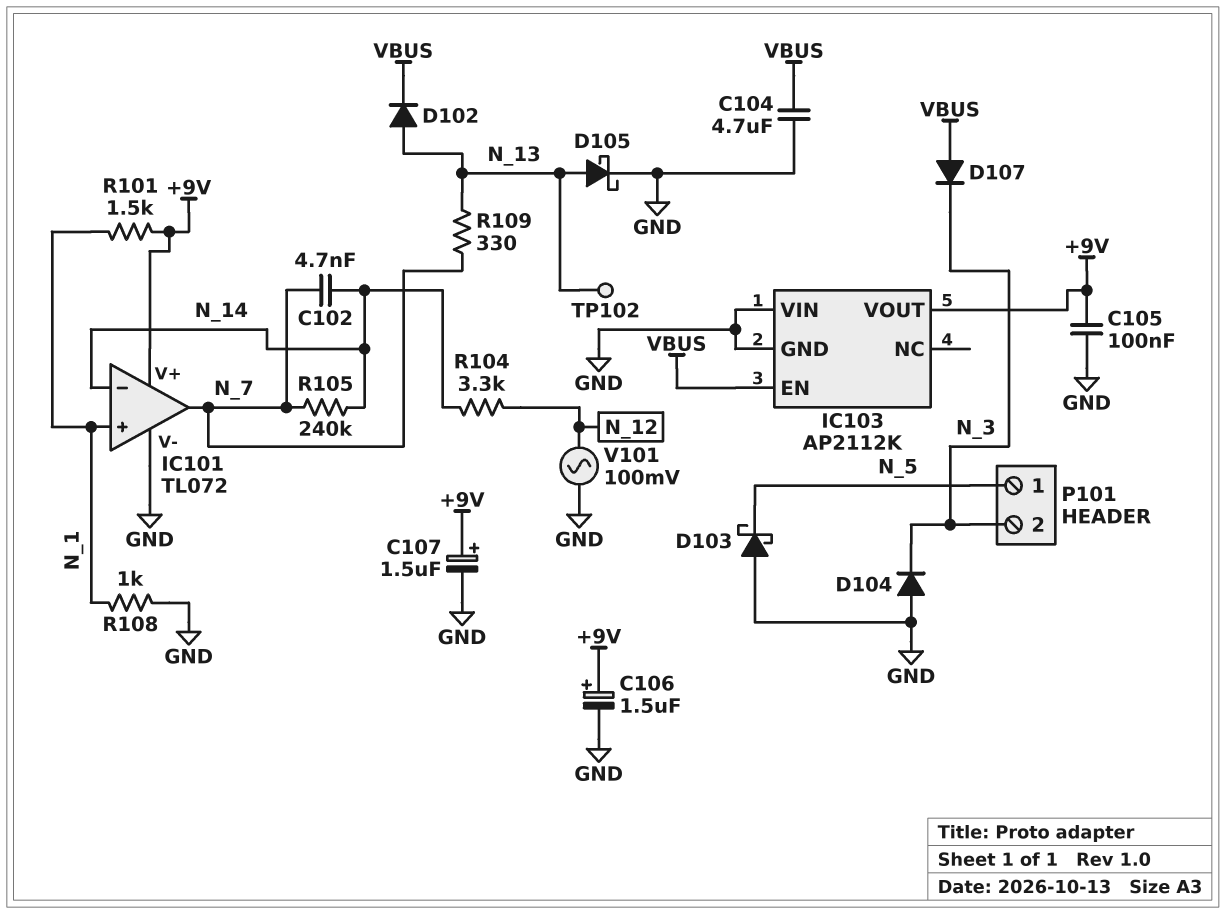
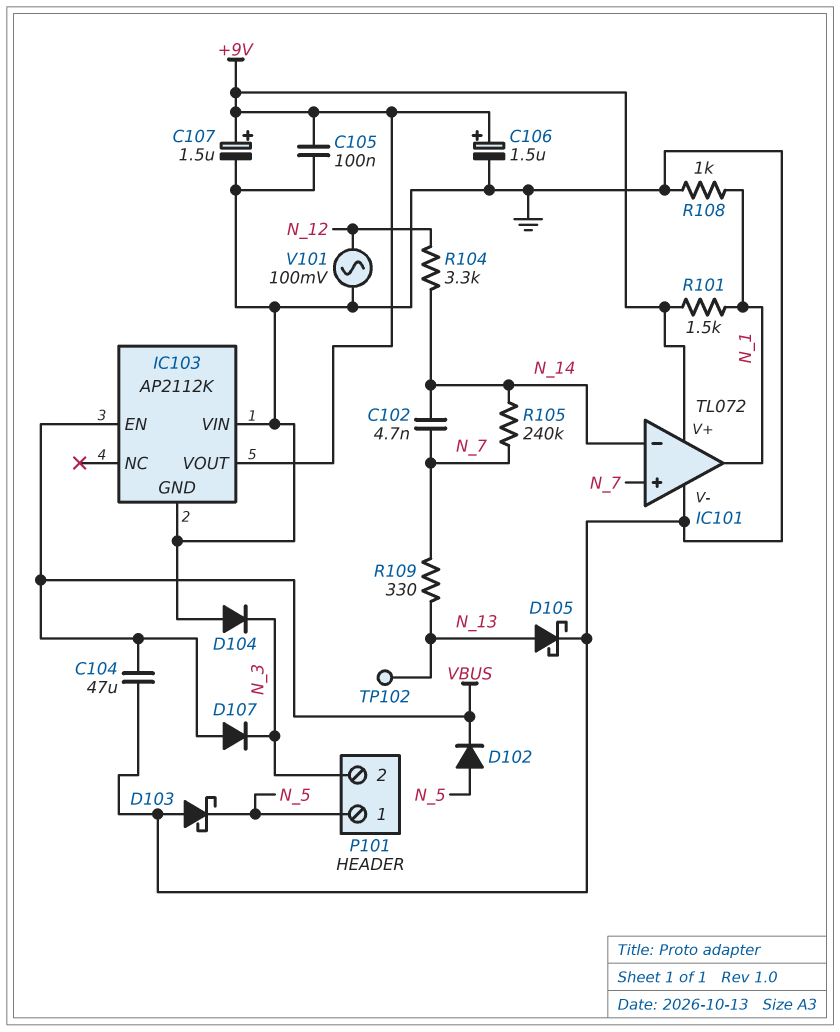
C104: 4.7uF (GND, VBUS) -> 47uF (GND, VBUS)
D102: diode (A N_13, K VBUS) -> diode (A N_5, K VBUS)
IC101 pin in+: N_1 -> N_7
IC101 pin out: N_7 -> N_1

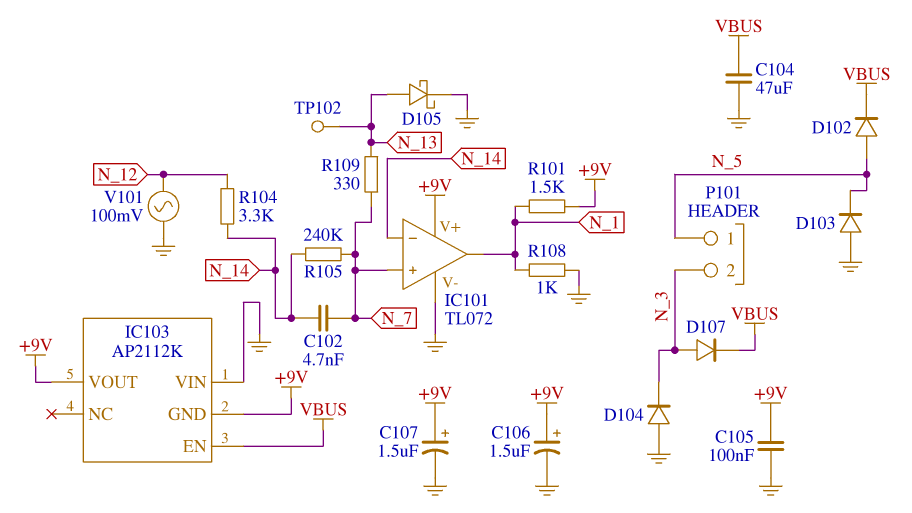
D103: schottky (A GND, K N_5) -> diode (A GND, K N_5)
D107: diode (A VBUS, K N_3) -> diode (A N_3, K VBUS)
IC103 pin GND: GND -> +9V

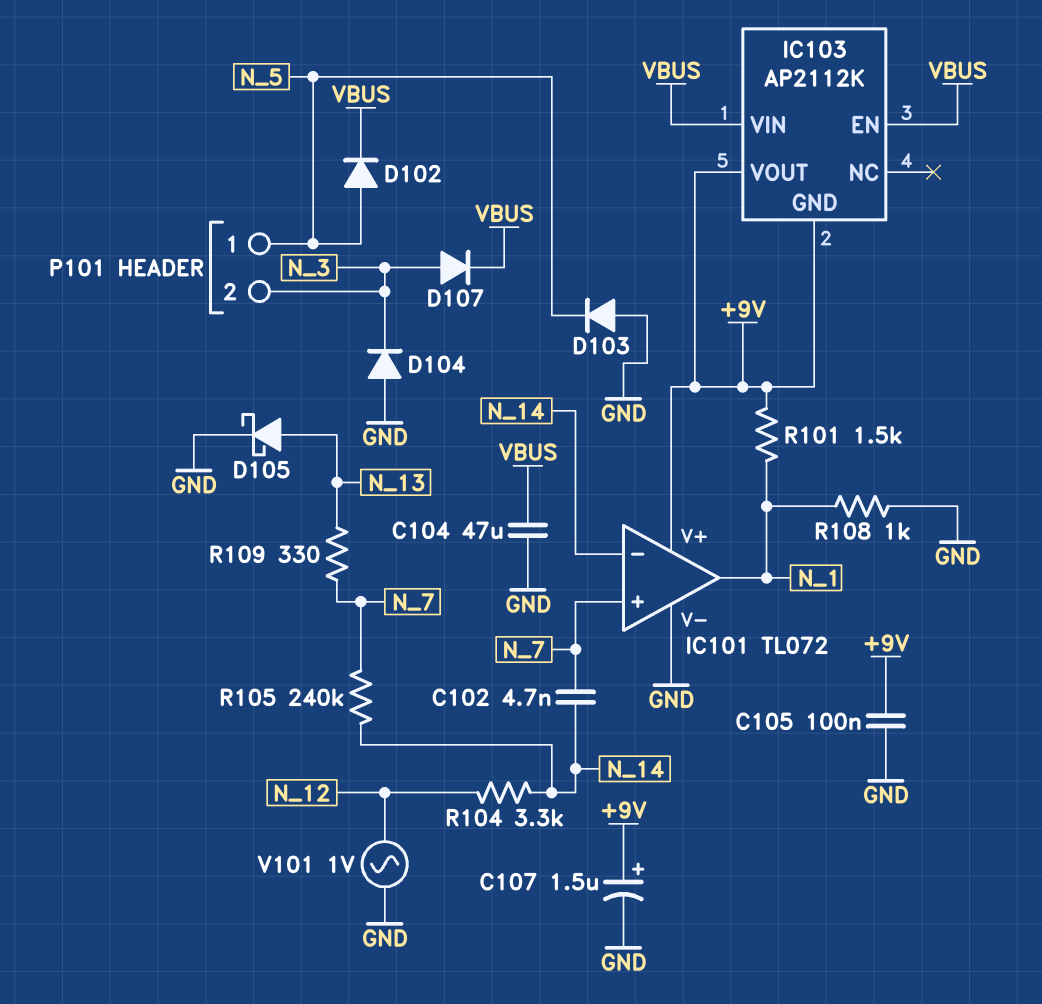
C106: 1.5uF (plus +9V, minus GND) -> none
IC103 pin VIN: GND -> VBUS
TP102: test point (N_13) -> none
V101: AC 100mV (GND, N_12) -> AC 1V (GND, N_12)

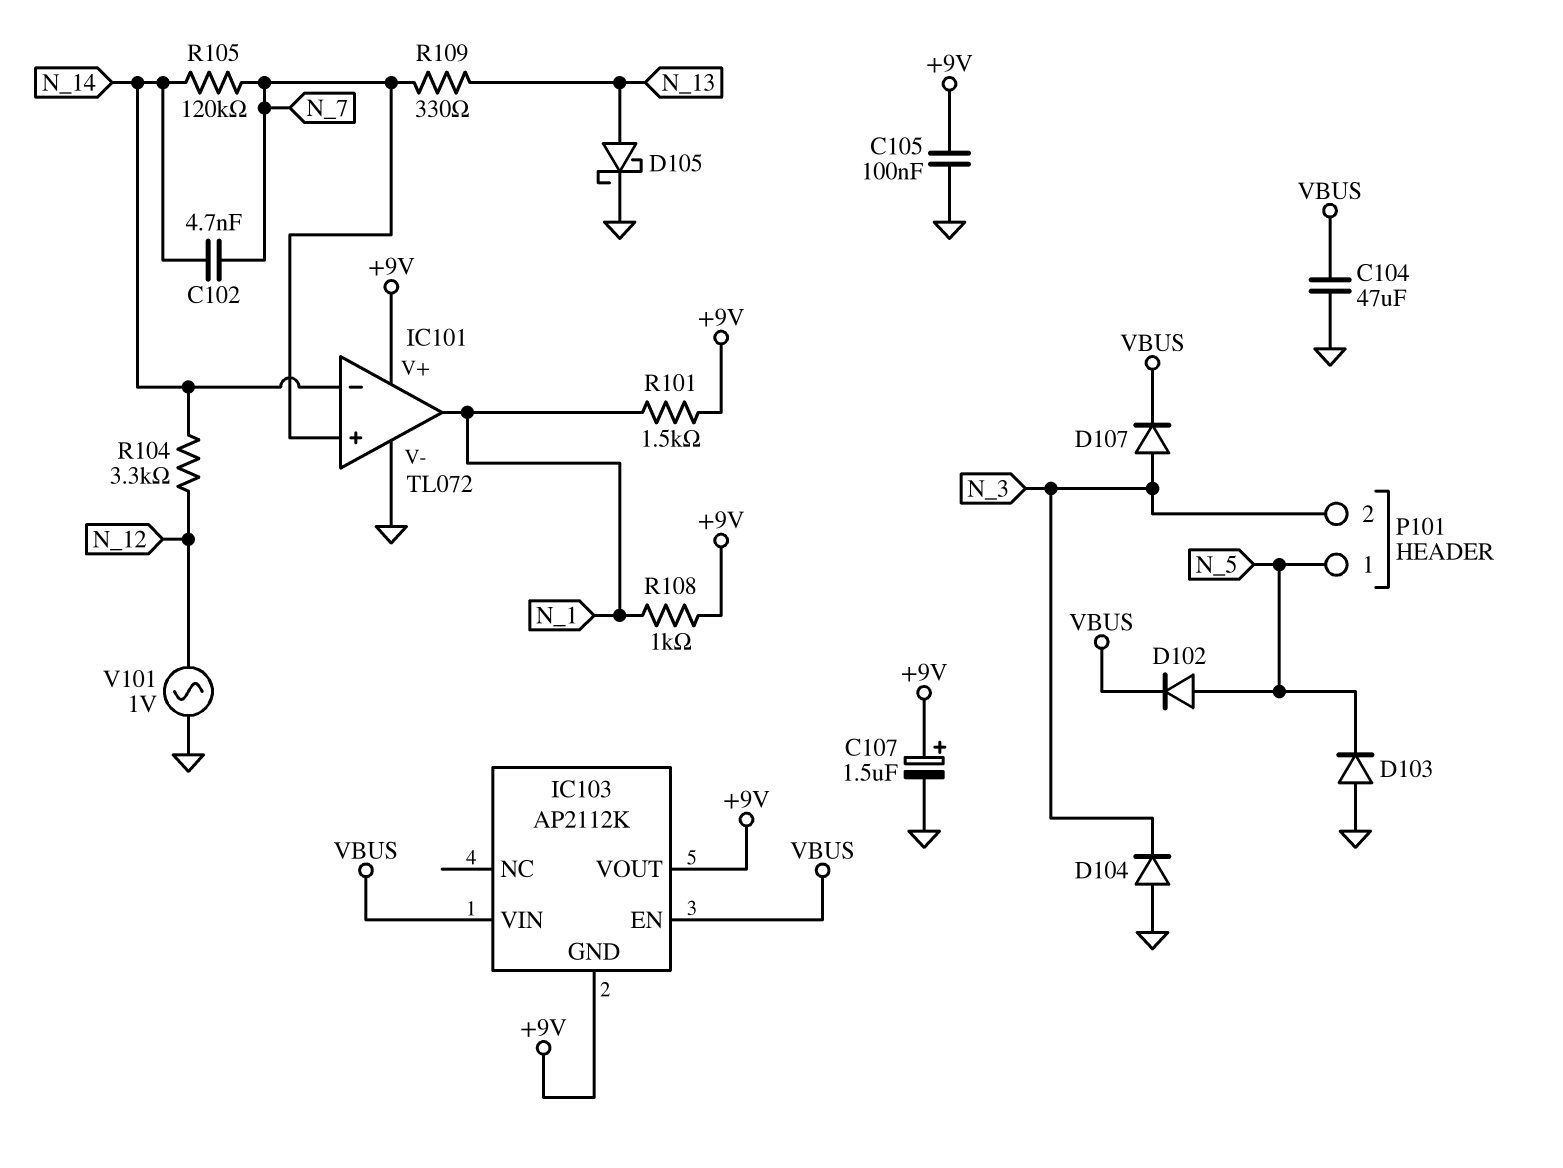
R105: 240k (N_7, N_14) -> 120k (N_7, N_14)
R108: 1k (GND, N_1) -> 1k (+9V, N_1)

